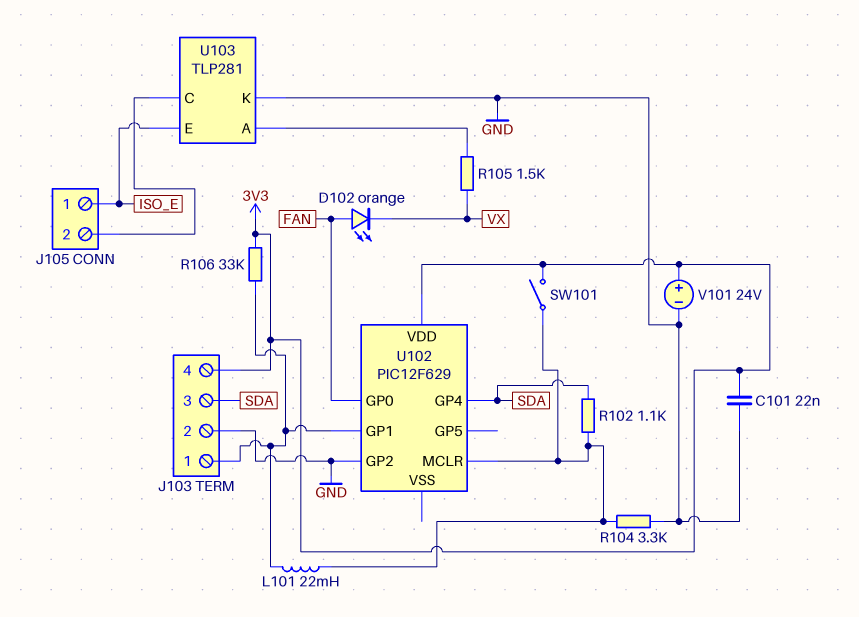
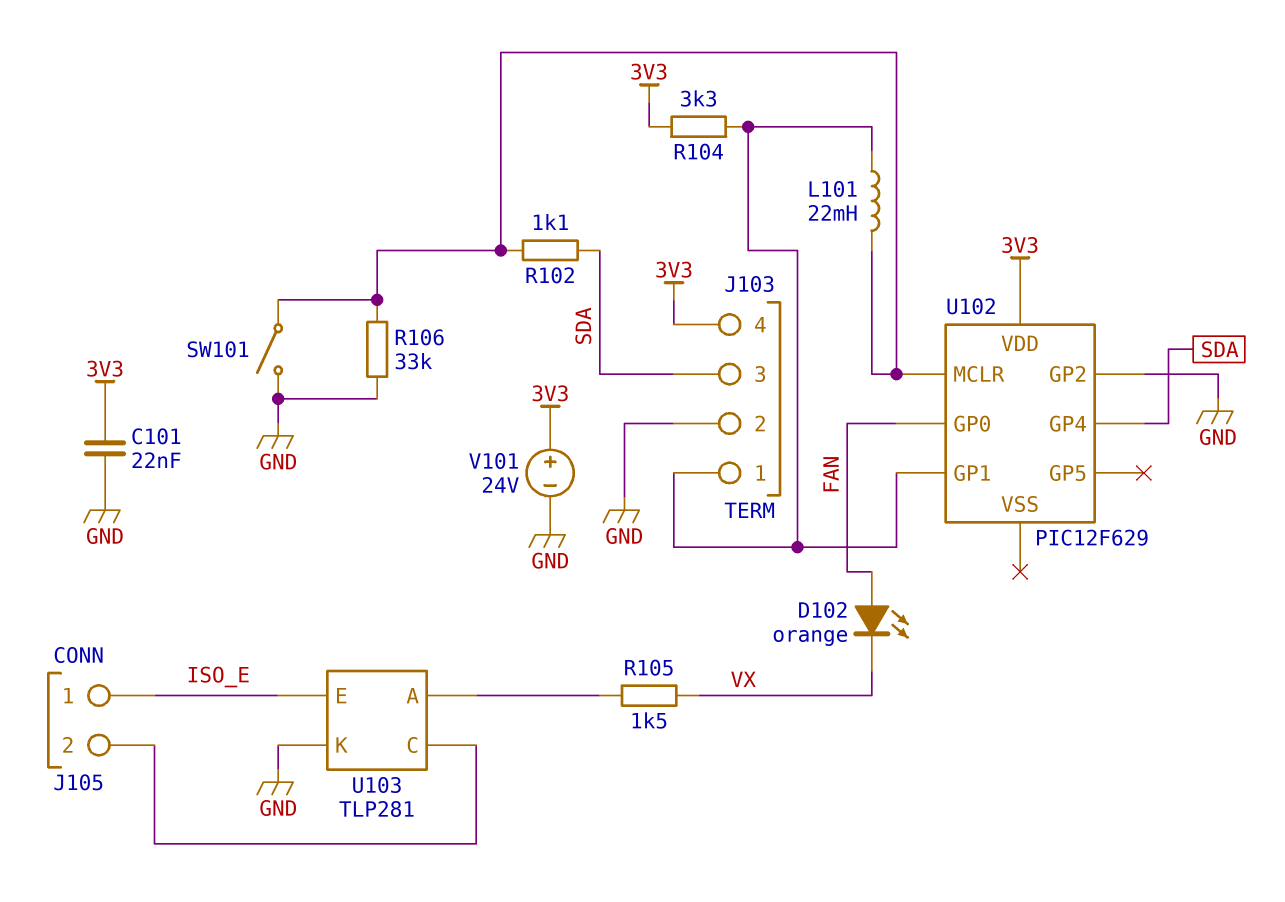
R104: 3.3k (GND, U102/MCLR) -> 3.3k (3V3, J103/1)
R106: 33k (3V3, J103/1) -> 33k (GND, U102/MCLR)
SW101: switch (3V3, U102/MCLR) -> switch (GND, U102/MCLR)

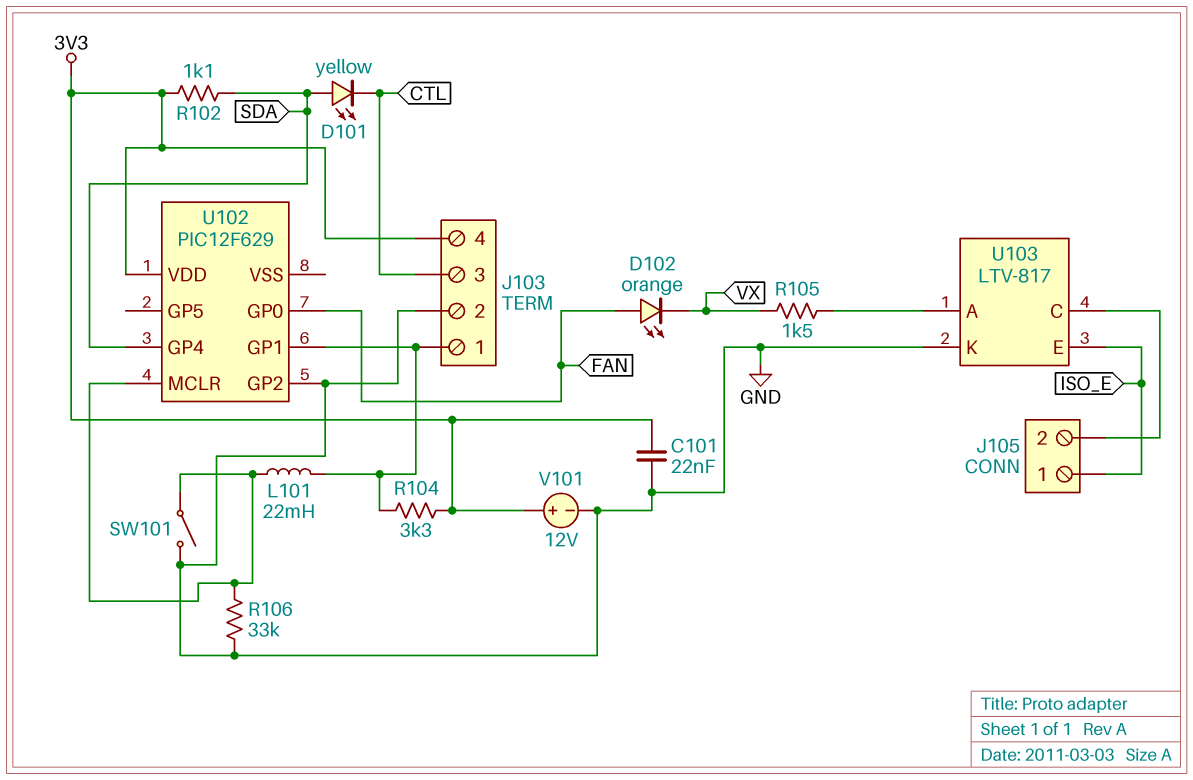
D101: none -> LED yellow (A SDA, K CTL)
J103 pin 3: SDA -> CTL
R102: 1.1k (SDA, U102/MCLR) -> 1.1k (3V3, SDA)
U103: TLP281 -> LTV-817
V101: 24V (plus 3V3, minus GND) -> 12V (plus 3V3, minus GND)

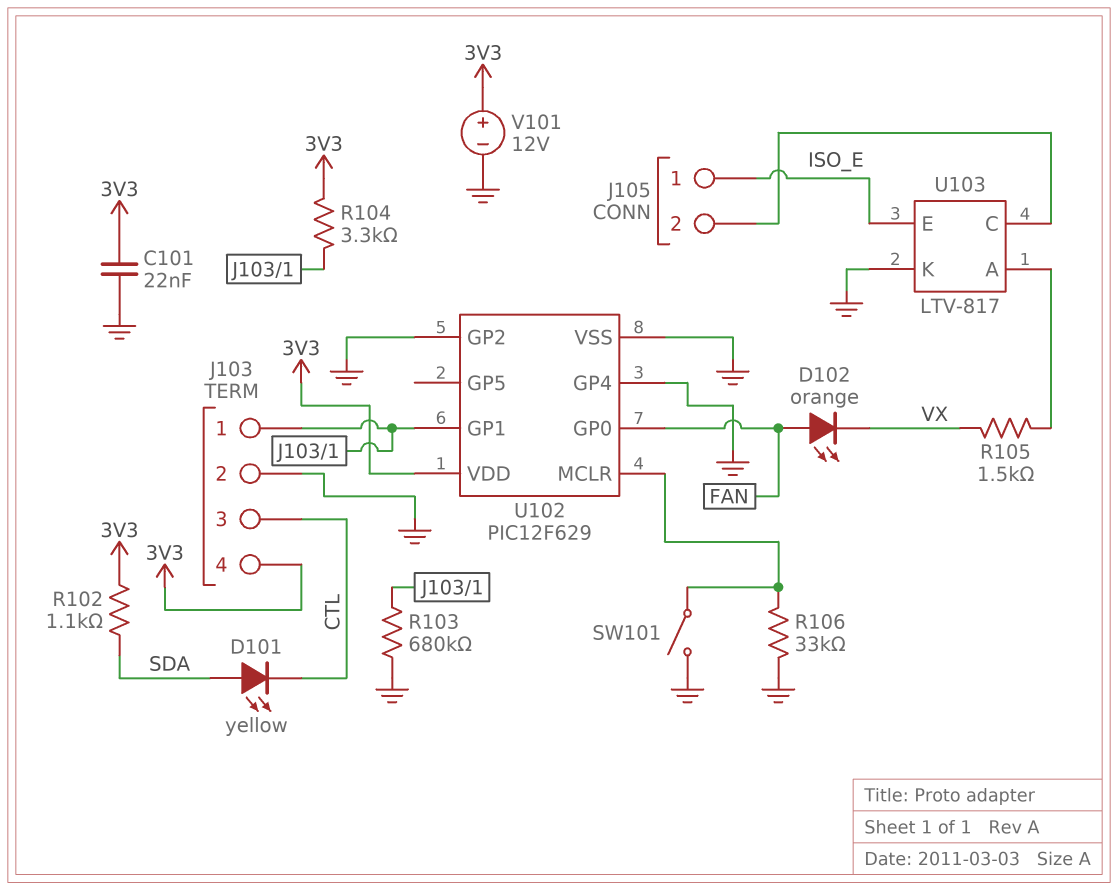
L101: 22mH (J103/1, U102/MCLR) -> none
R103: none -> 680k (GND, J103/1)
U102 pin GP4: SDA -> GND
U102 pin VSS: none -> GND

